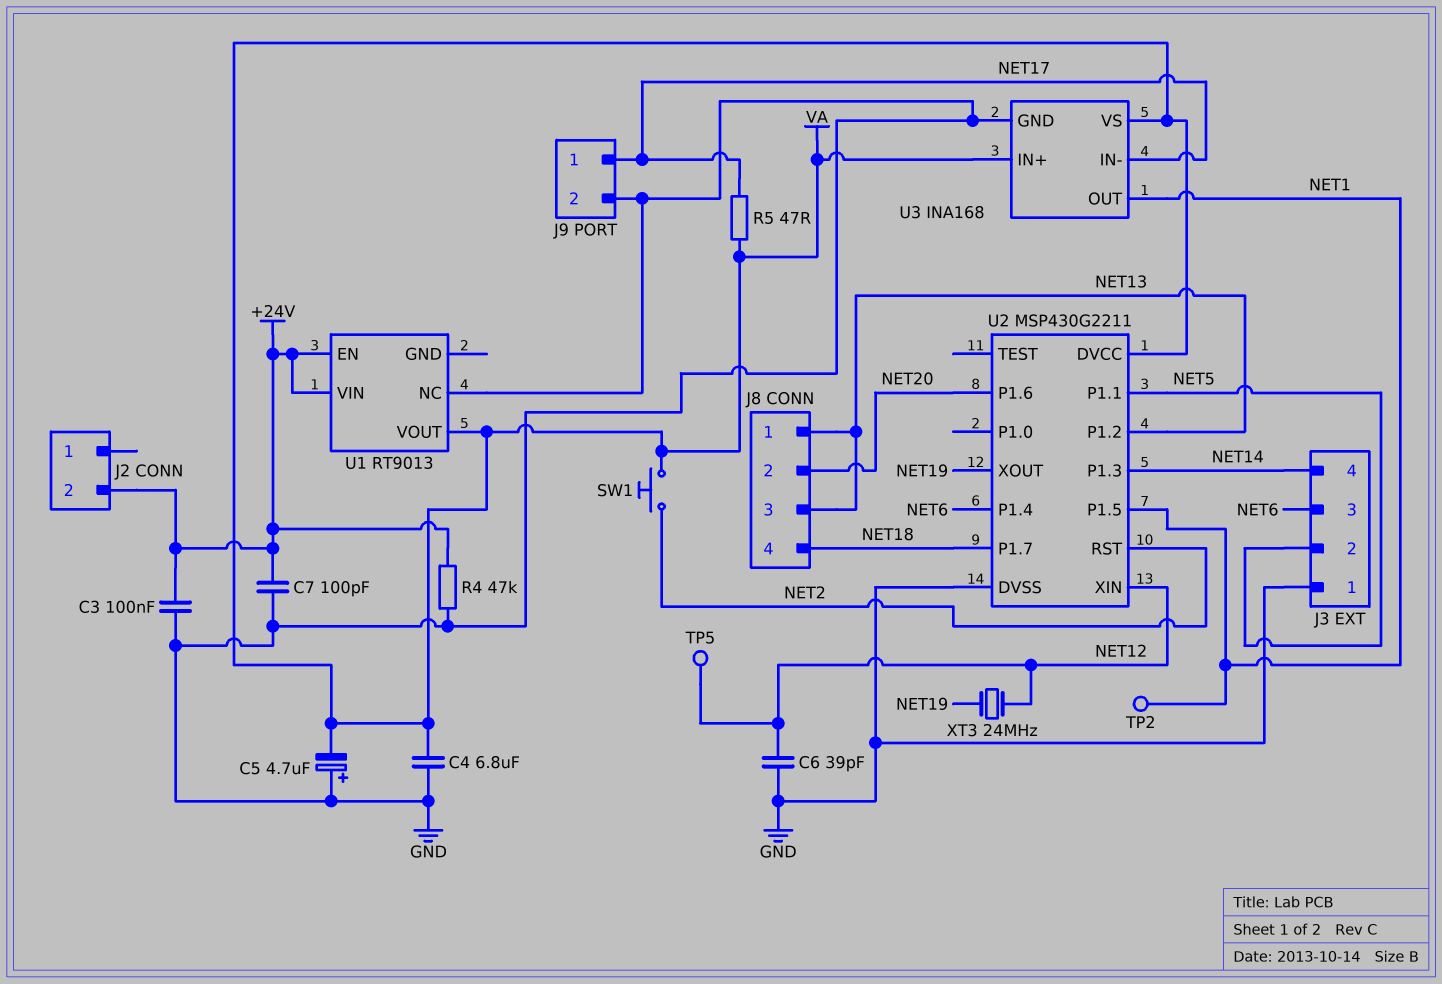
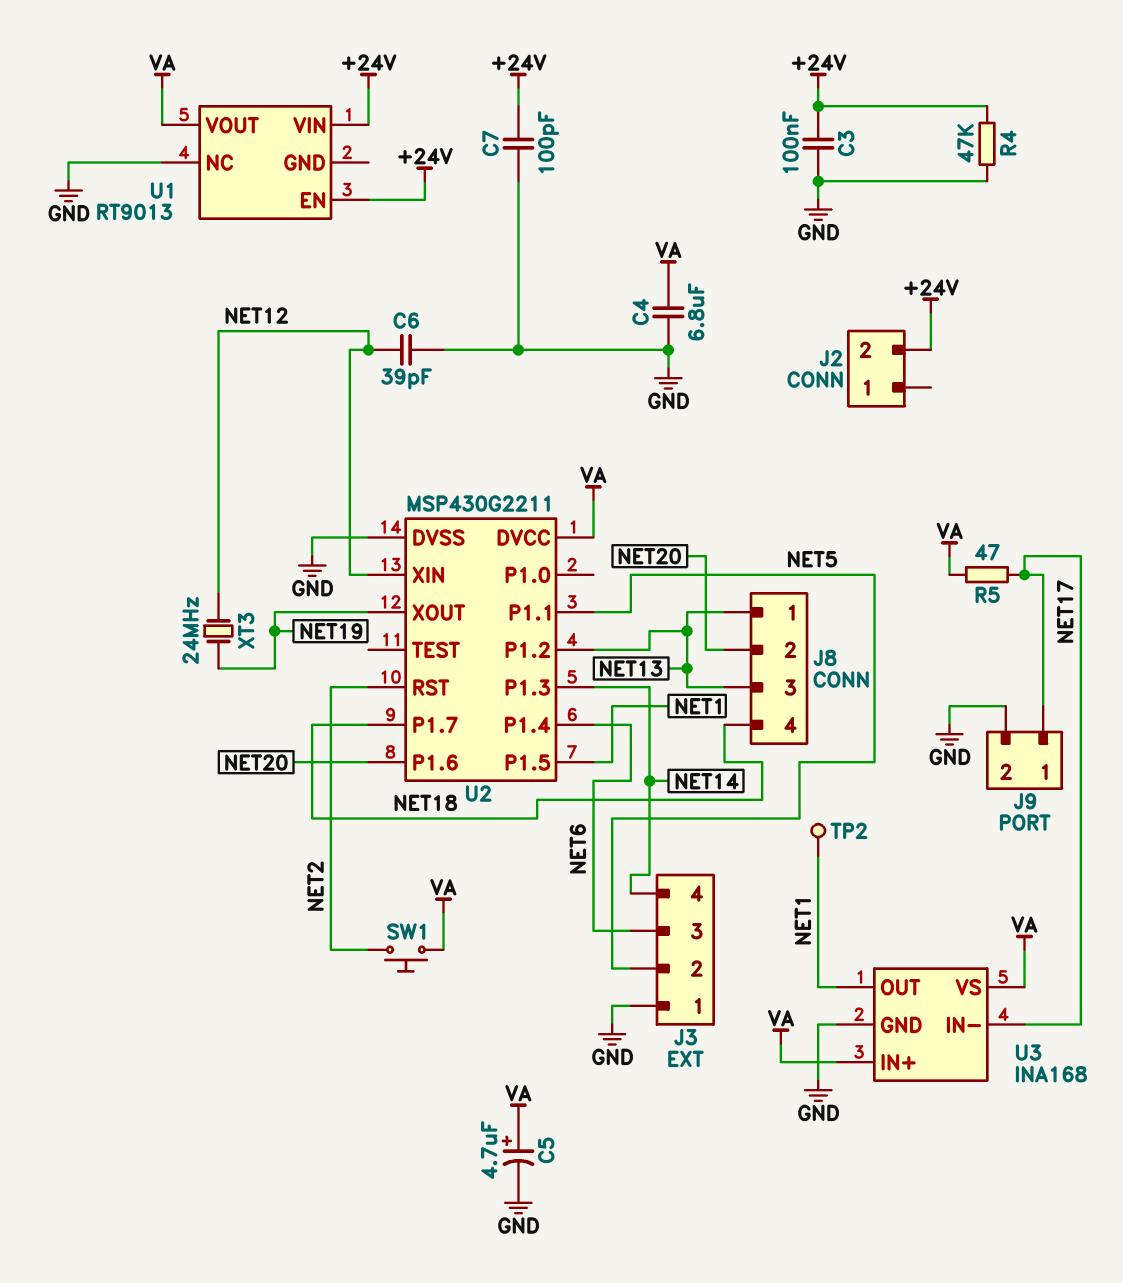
C5: 4.7uF (plus GND, minus VA) -> 4.7uF (plus VA, minus GND)
TP5: test point (NET12) -> none

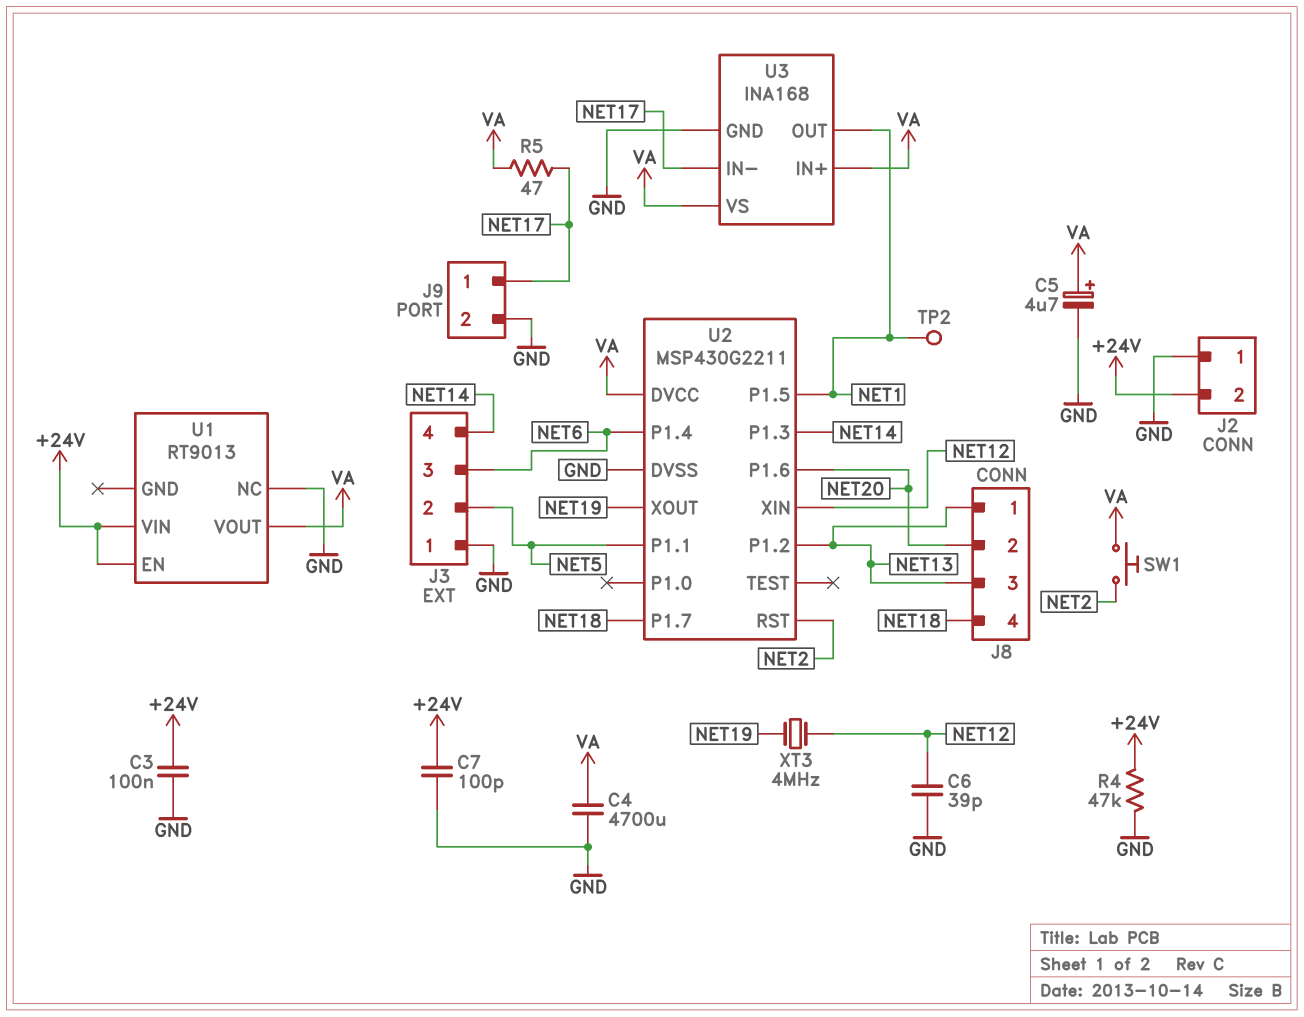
C4: 6.8uF (GND, VA) -> 4700uF (GND, VA)
J2 pin 1: none -> GND
XT3: 24MHz (NET12, NET19) -> 4MHz (NET12, NET19)

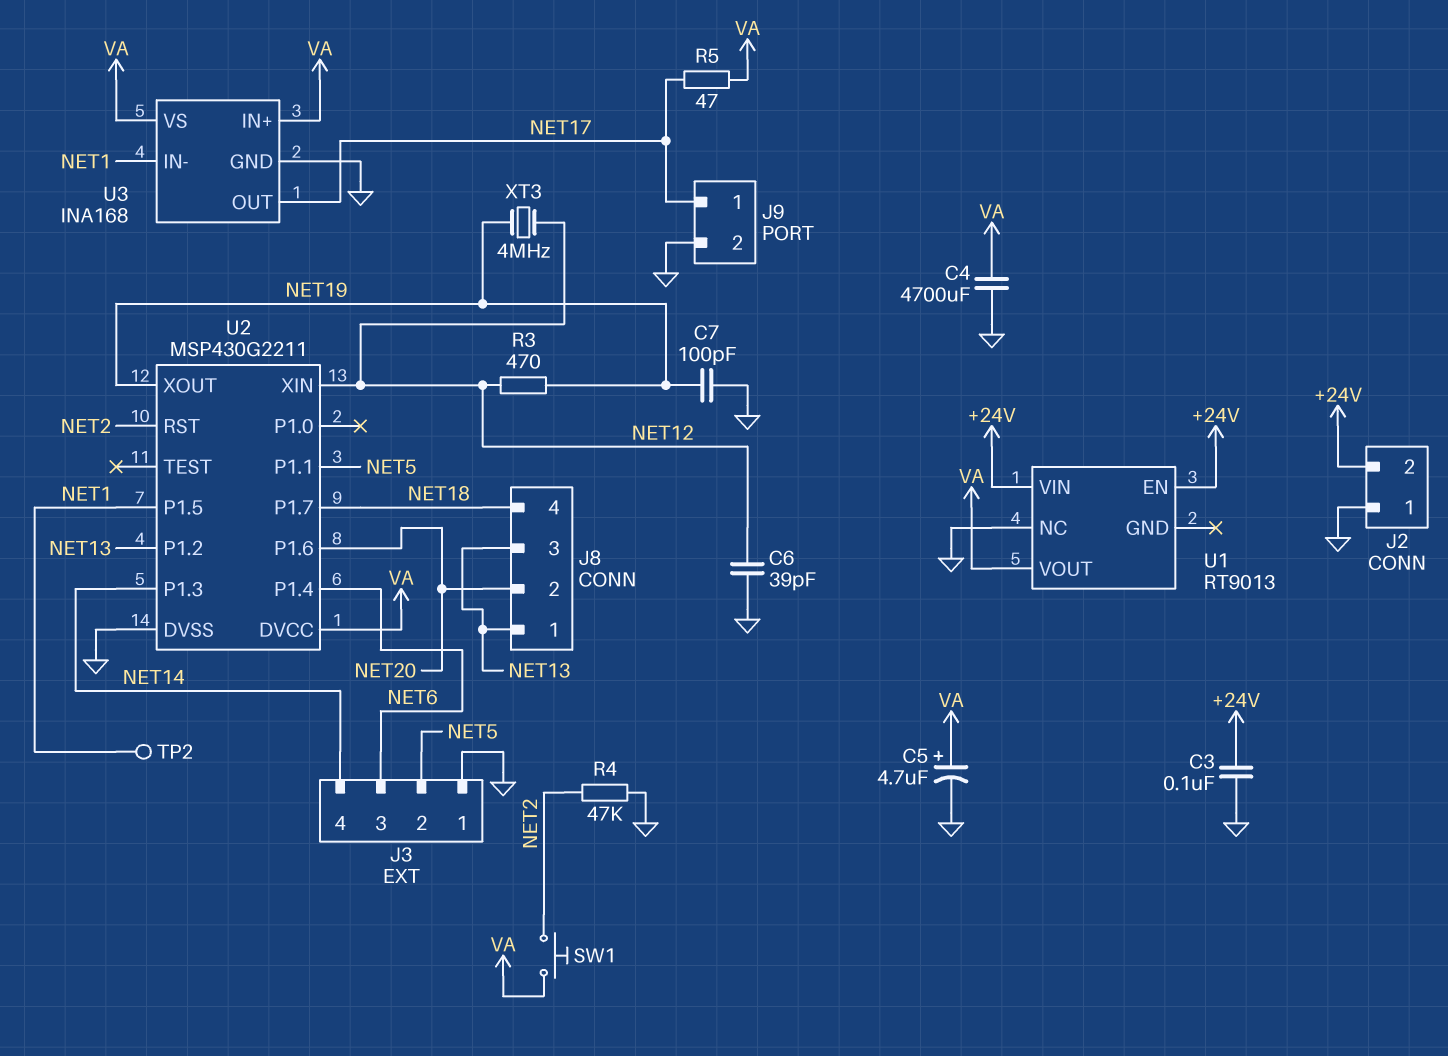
C7: 100pF (+24V, GND) -> 100pF (GND, NET19)
R3: none -> 470 (NET12, NET19)
R4: 47k (+24V, GND) -> 47k (GND, NET2)
U3 pin IN-: NET17 -> NET1
U3 pin OUT: NET1 -> NET17

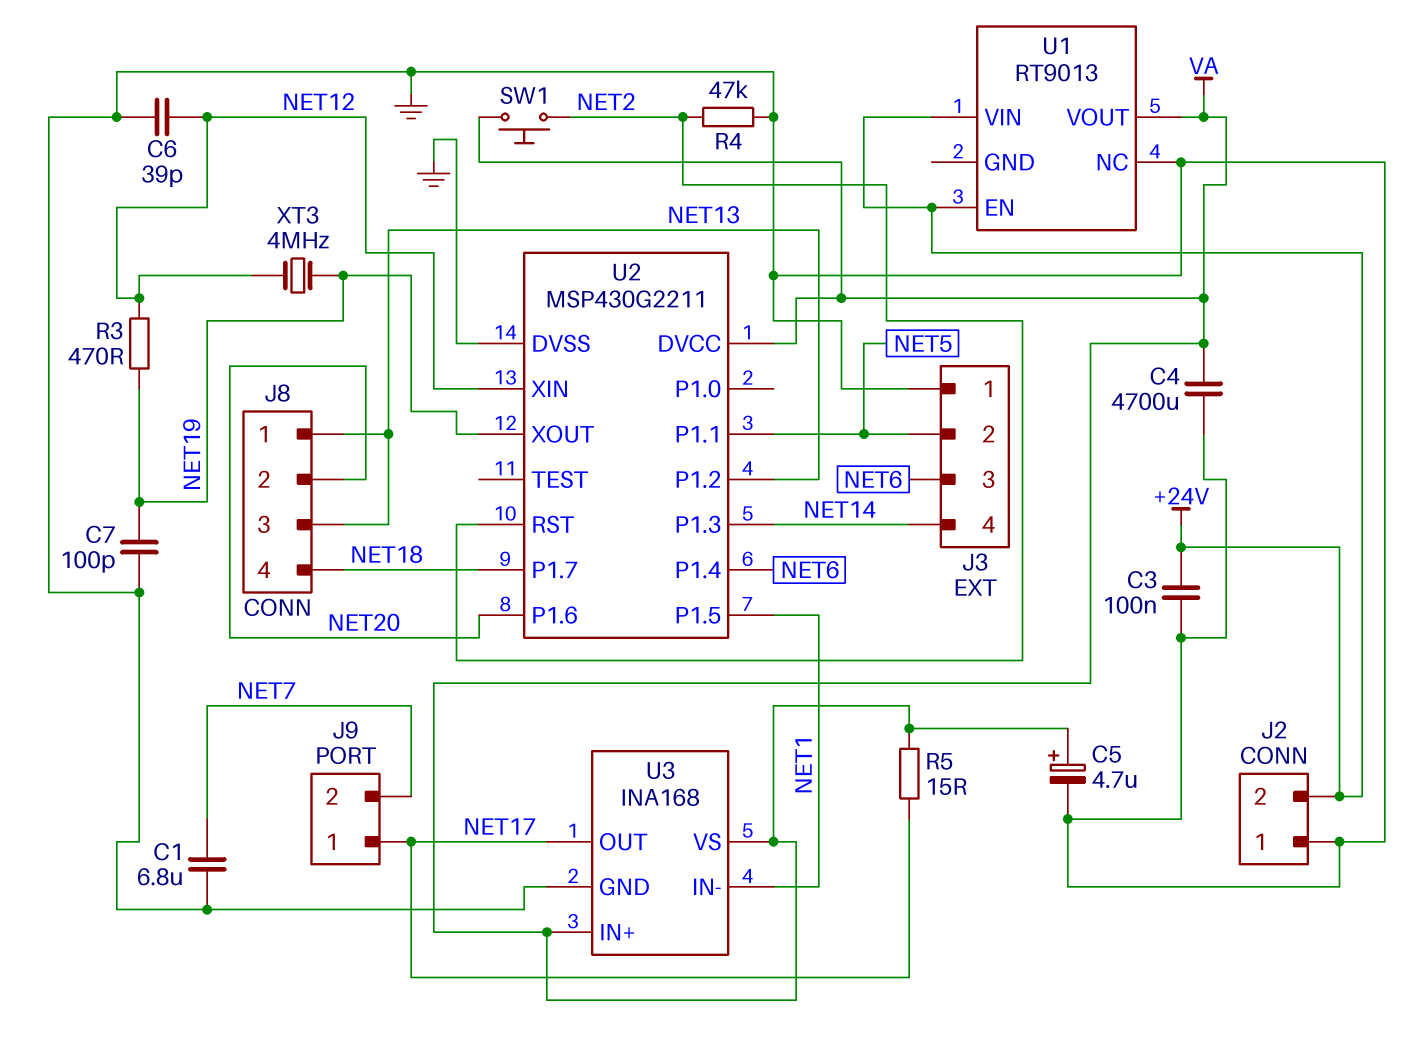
C1: none -> 6.8uF (GND, NET7)
J9 pin 2: GND -> NET7
R5: 47 (NET17, VA) -> 15 (NET17, VA)
TP2: test point (NET1) -> none

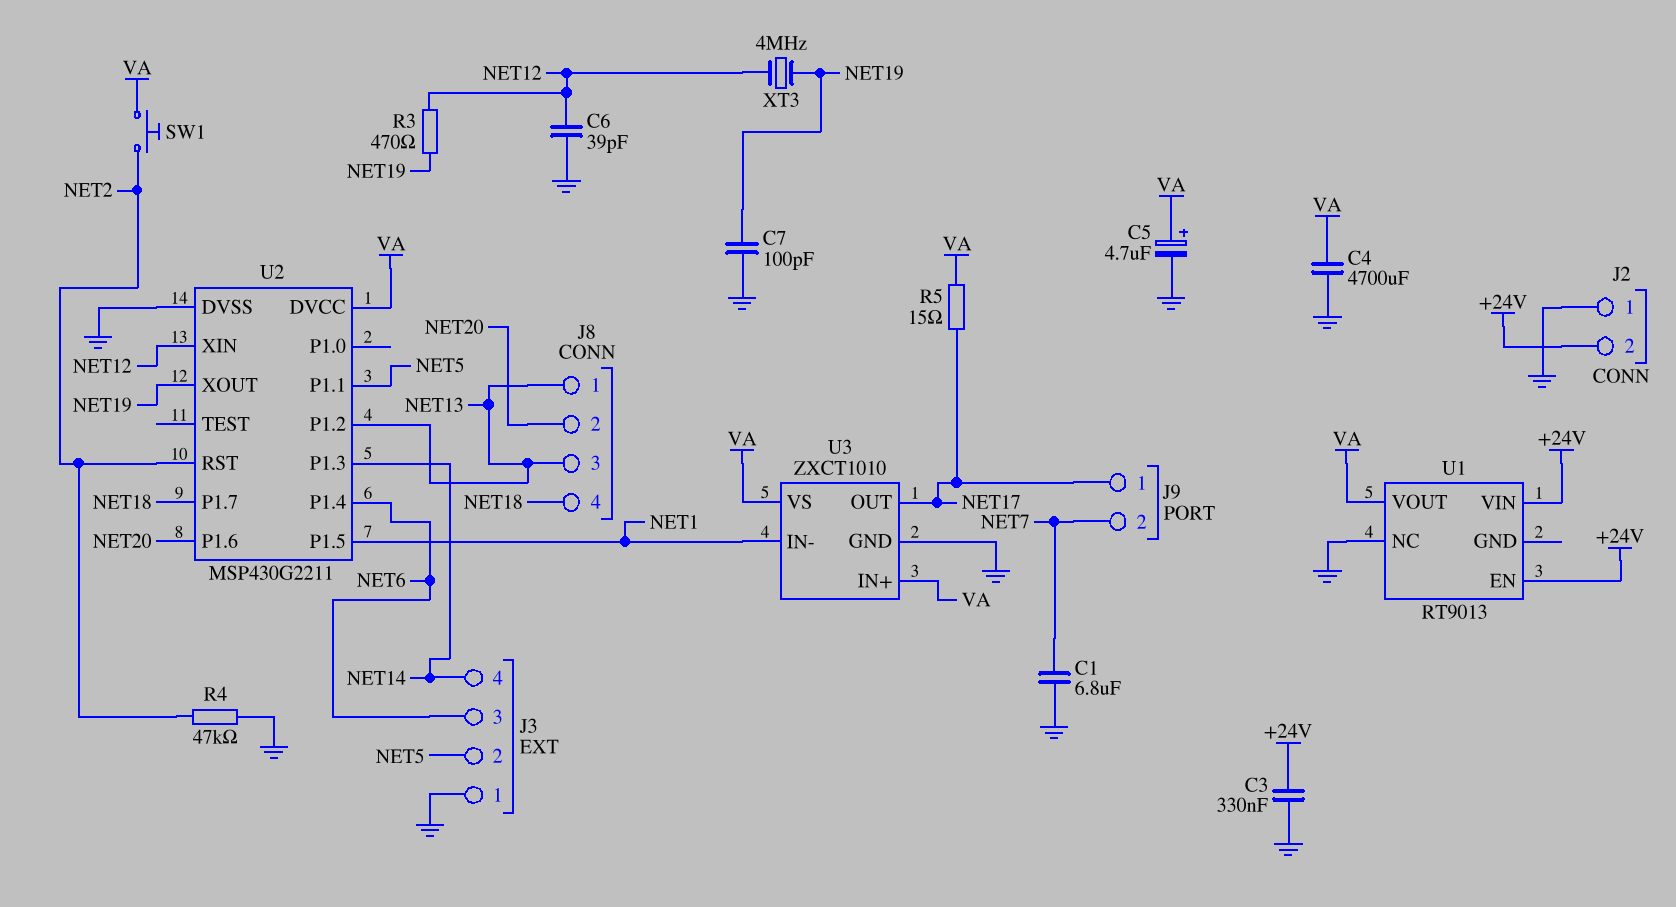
C3: 100nF (+24V, GND) -> 330nF (+24V, GND)
U3: INA168 -> ZXCT1010

